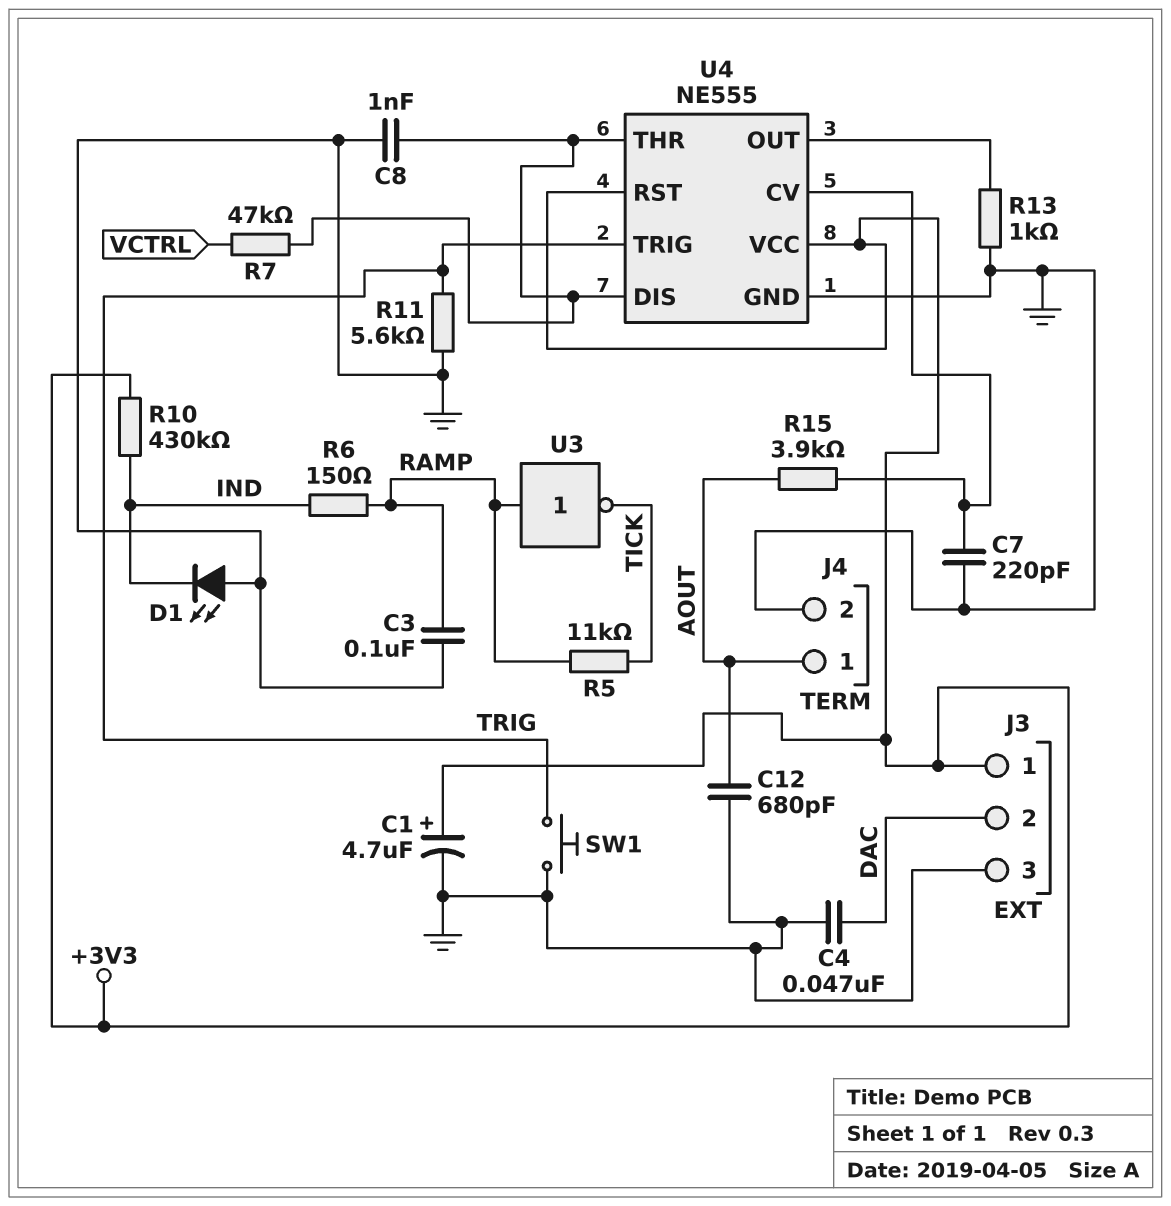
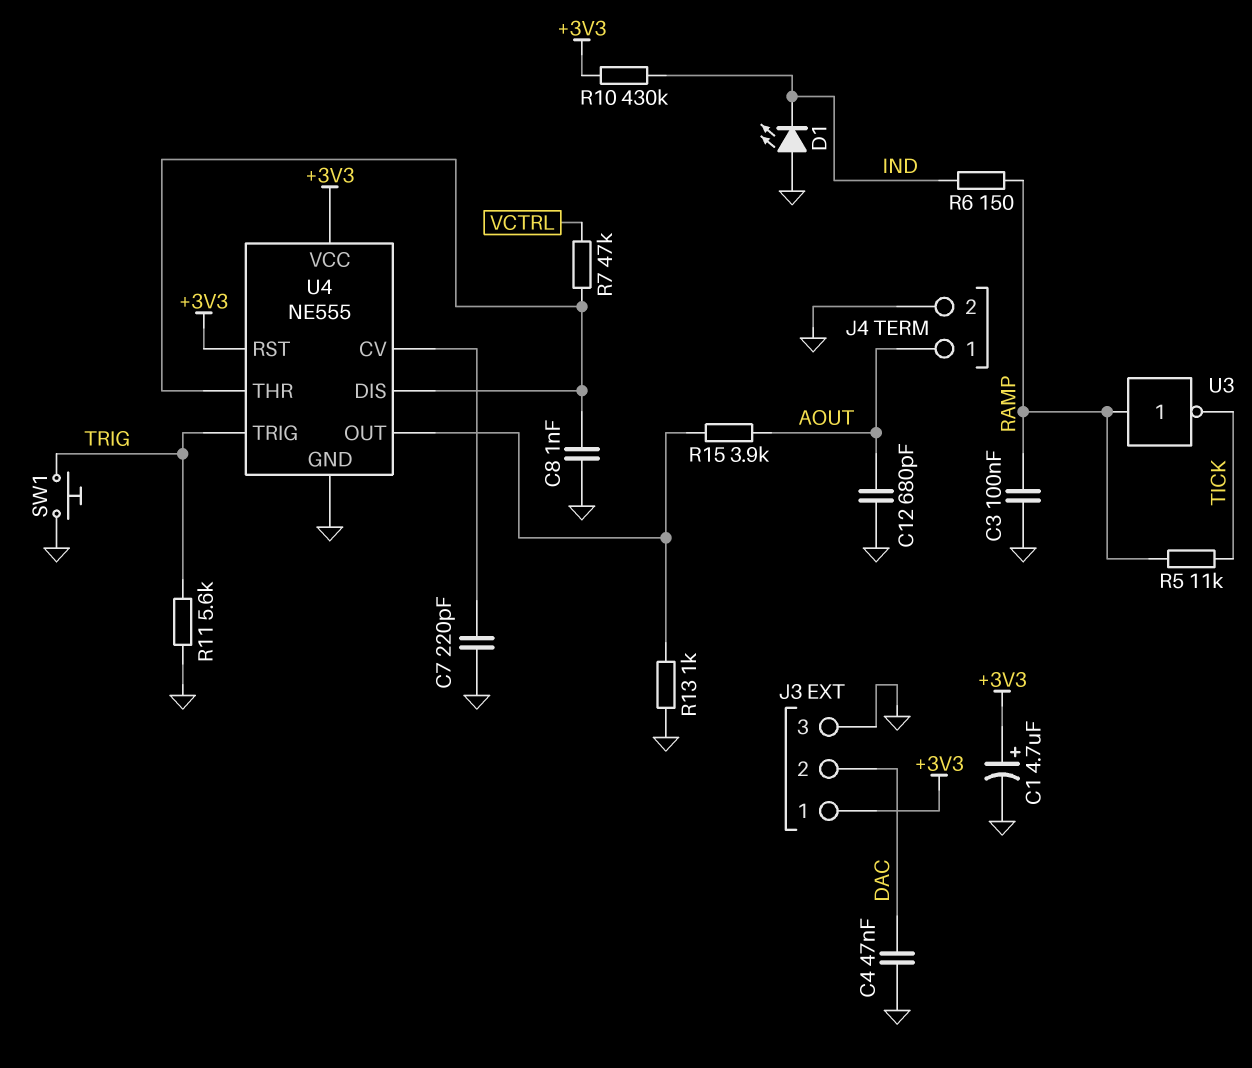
R15: 3.9k (AOUT, U4/CV) -> 3.9k (AOUT, U4/OUT)

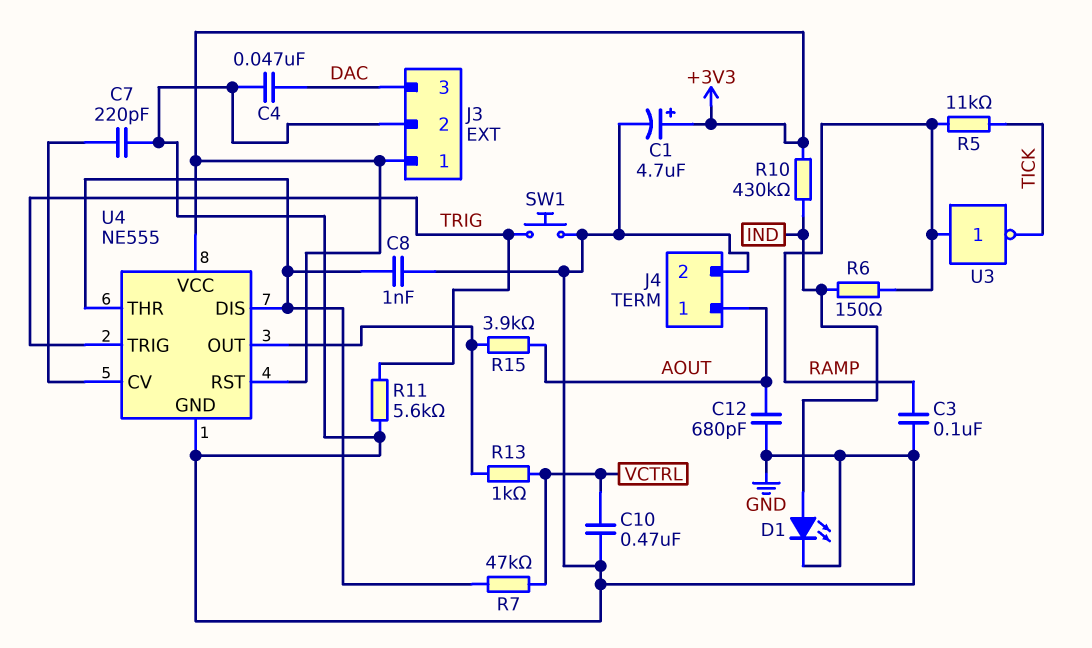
C10: none -> 470nF (GND, VCTRL)
D1: LED (A GND, K IND) -> LED (A IND, K GND)
J3 pin 2: DAC -> GND
J3 pin 3: GND -> DAC
R13: 1k (GND, U4/OUT) -> 1k (U4/OUT, VCTRL)

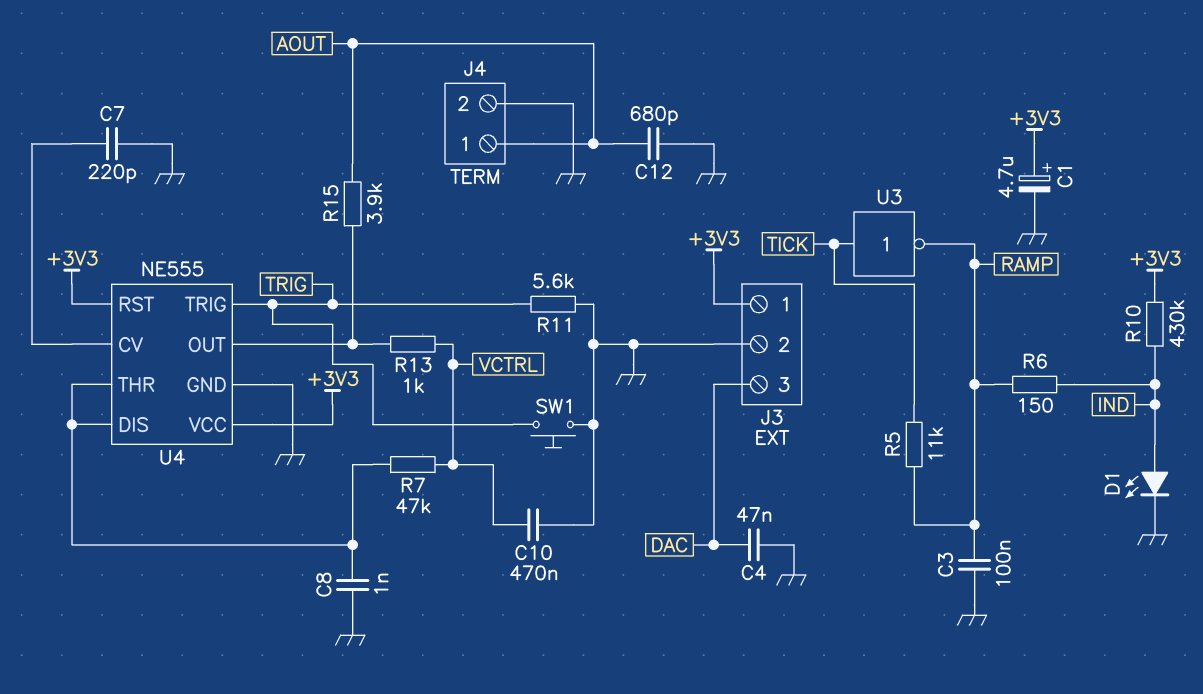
U3: NOT (in RAMP, out TICK) -> NOT (in TICK, out RAMP)

